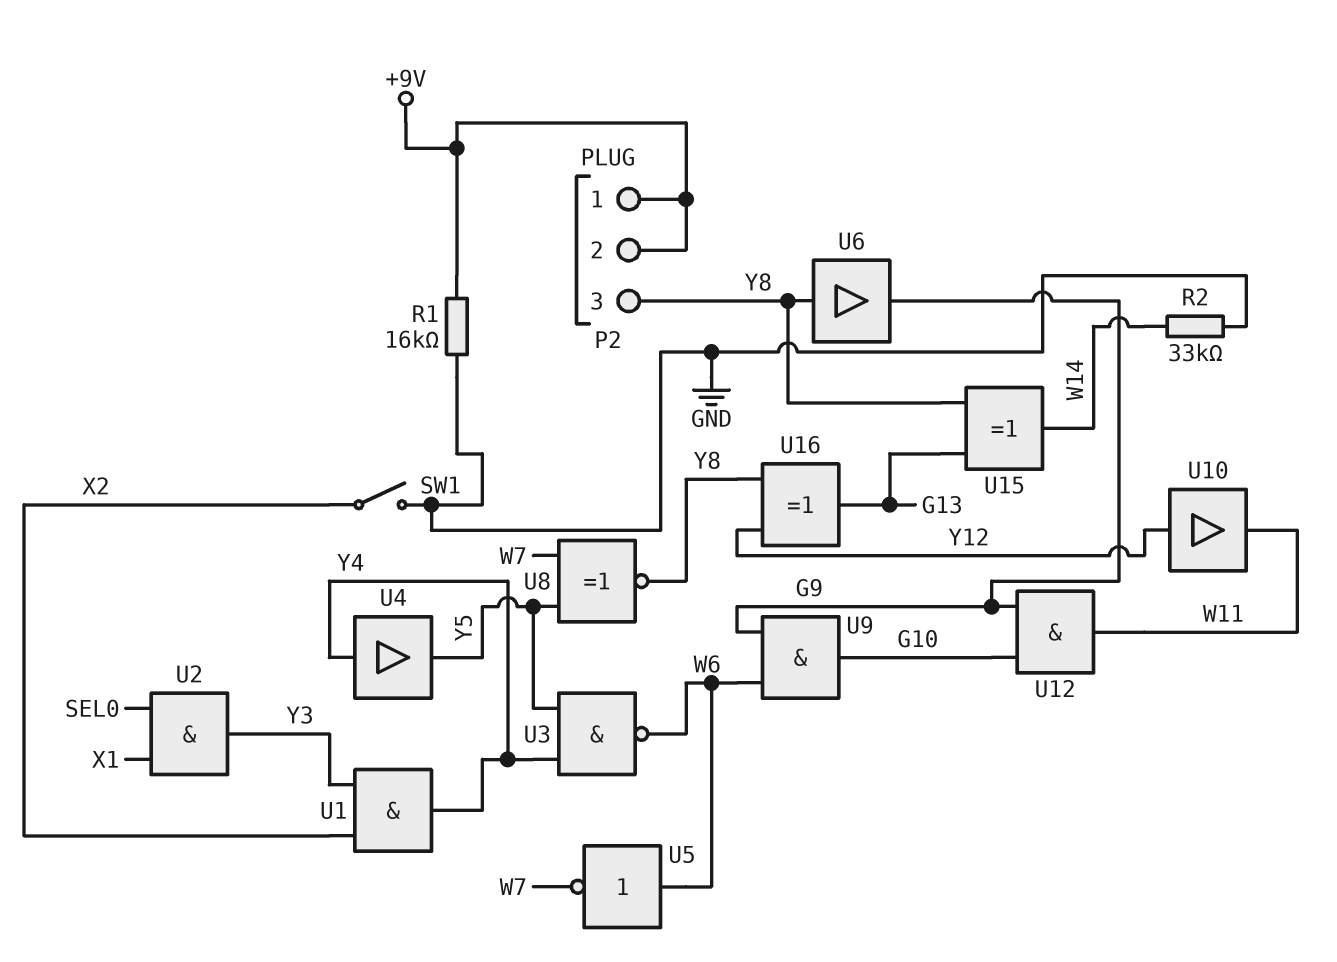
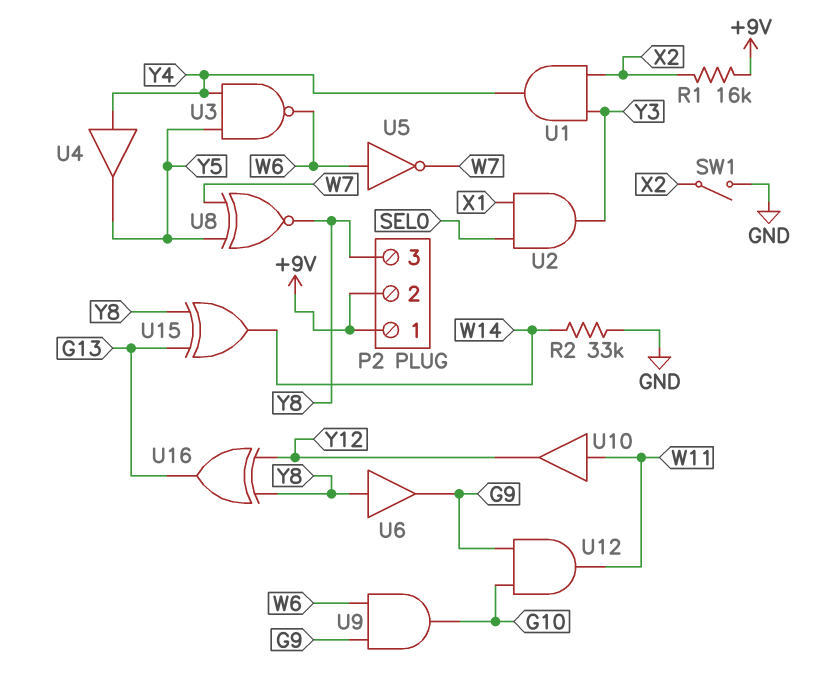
R1: 16k (+9V, GND) -> 16k (+9V, X2)
U10: buffer (in Y12, out W11) -> buffer (in W11, out Y12)

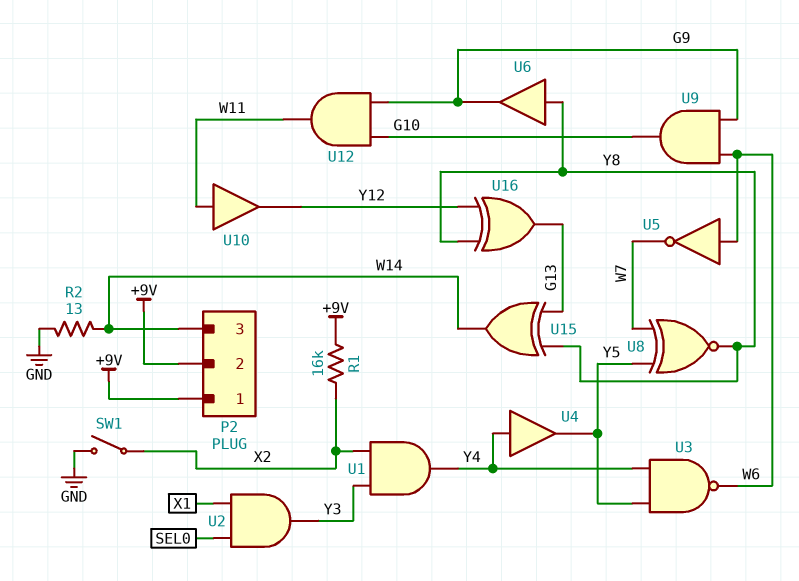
P2 pin 3: Y8 -> W14
R2: 33k (GND, W14) -> 13 (GND, W14)

